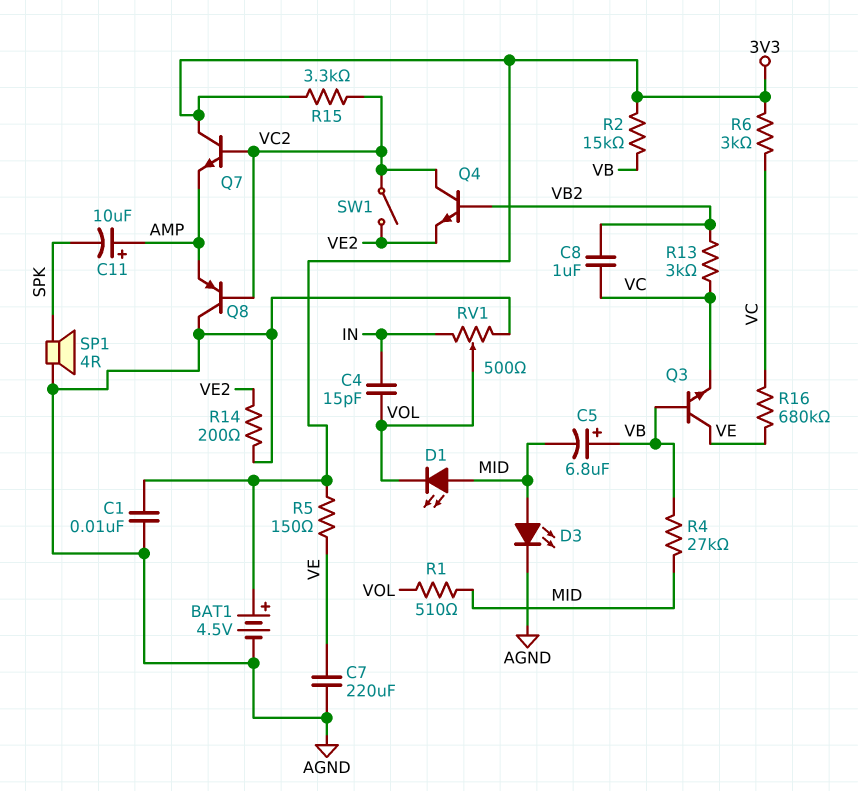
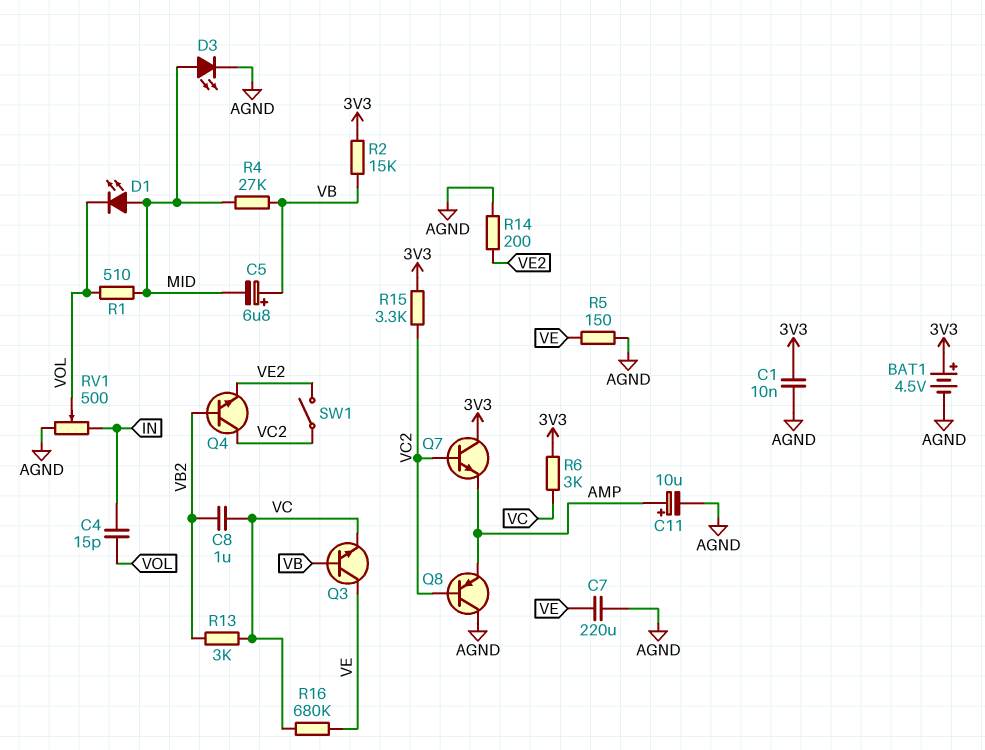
C11: 10uF (plus AMP, minus SPK) -> 10uF (plus AMP, minus AGND)
R5: 150 (3V3, VE) -> 150 (AGND, VE)
SP1: speaker 4R (AGND, SPK) -> none

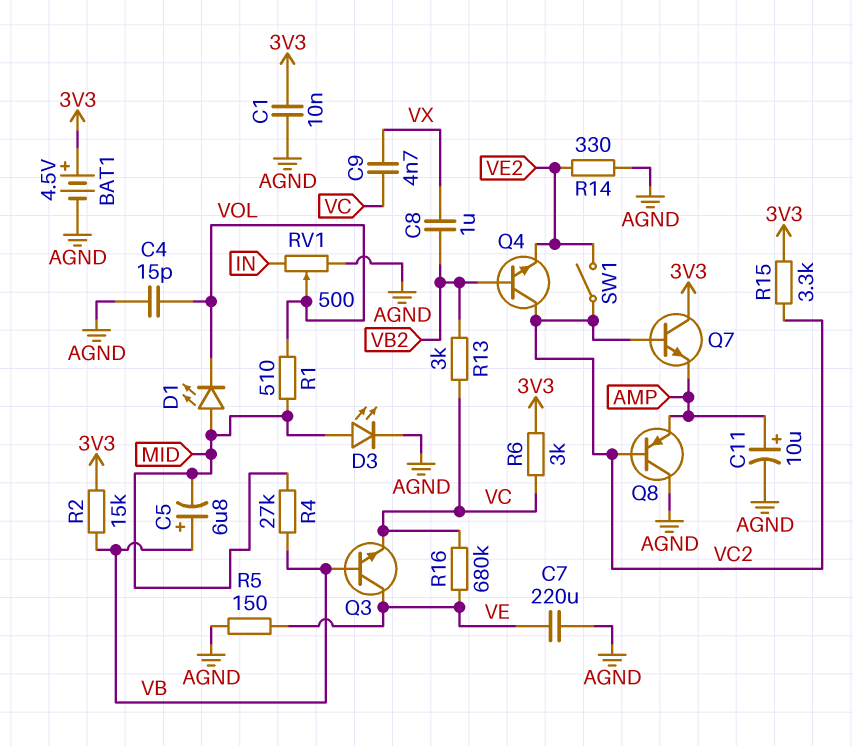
C4: 15pF (IN, VOL) -> 15pF (AGND, VOL)
C8: 1uF (VB2, VC) -> 1uF (VB2, VX)
C9: none -> 4.7nF (VC, VX)
R14: 200 (AGND, VE2) -> 330 (AGND, VE2)

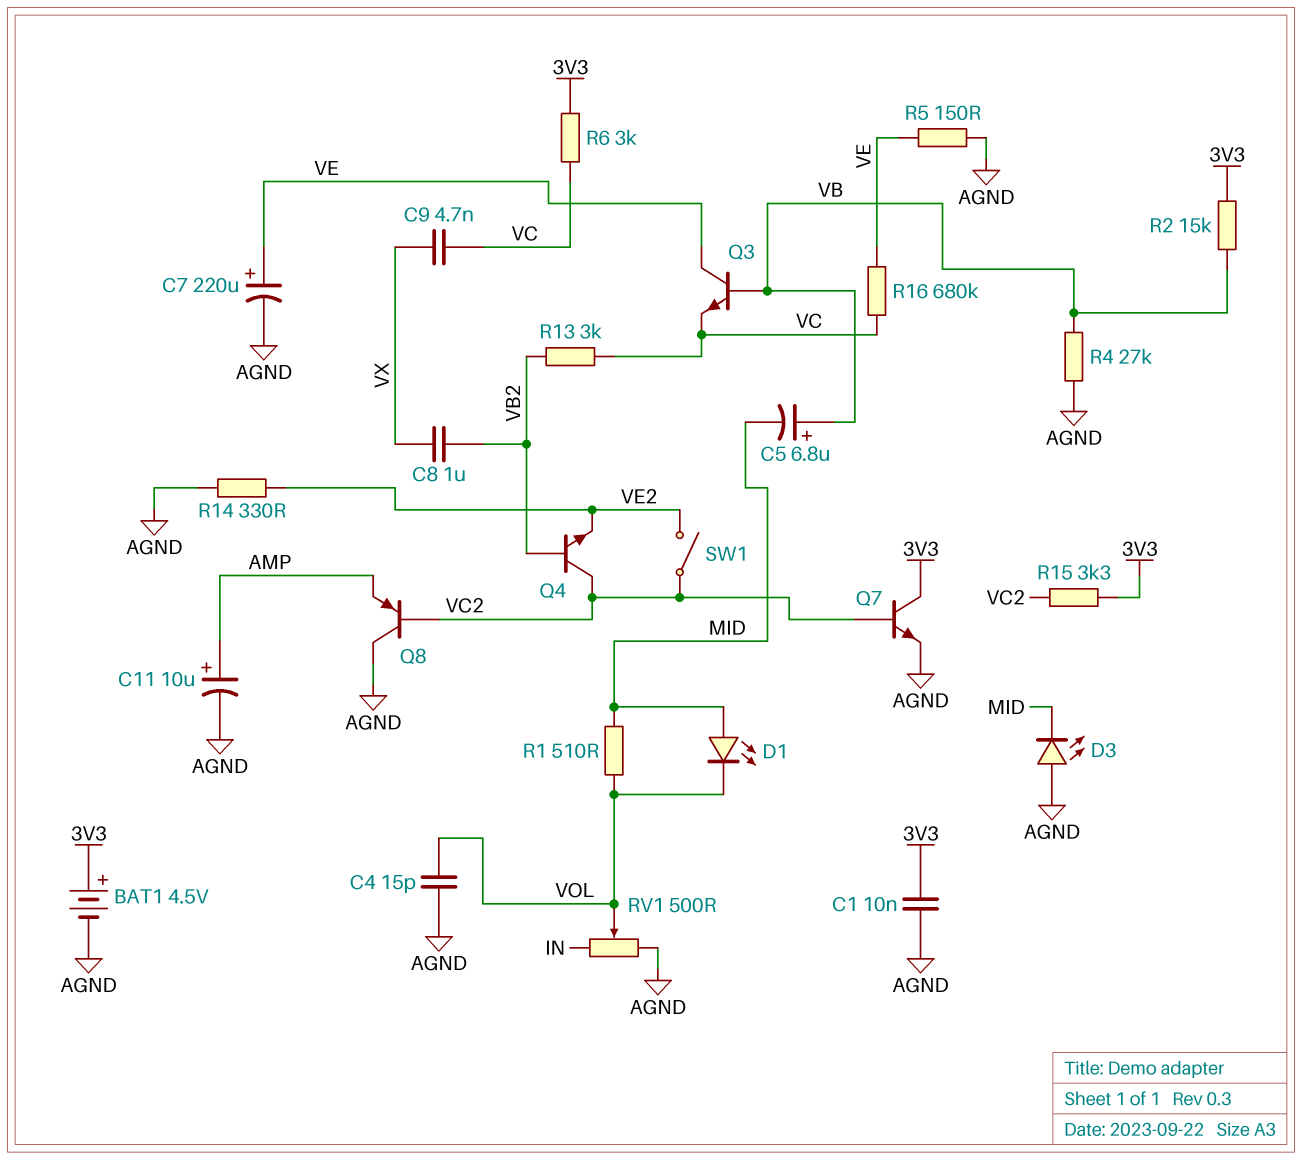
C7: 220uF (AGND, VE) -> 220uF (plus VE, minus AGND)
D3: LED (A MID, K AGND) -> LED (A AGND, K MID)
Q7: NPN (B VC2, C 3V3, E AMP) -> NPN (B VC2, C 3V3, E AGND)
R4: 27k (MID, VB) -> 27k (AGND, VB)

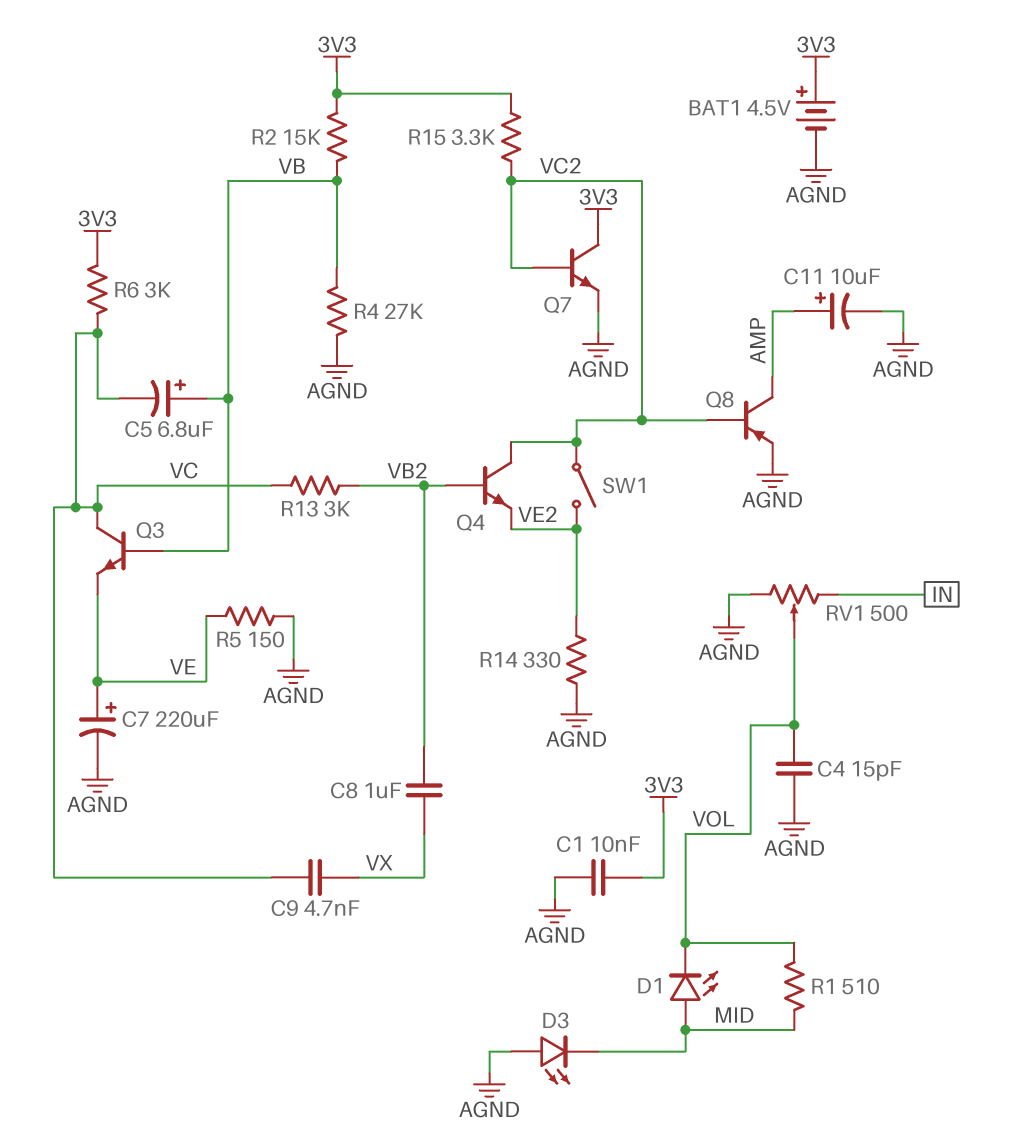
C5: 6.8uF (plus VB, minus MID) -> 6.8uF (plus VB, minus VC)
Q3: NPN (B VB, C VE, E VC) -> NPN (B VB, C VC, E VE)
Q8: PNP (B VC2, C AGND, E AMP) -> PNP (B VC2, C AMP, E AGND)
R16: 680k (VC, VE) -> none

